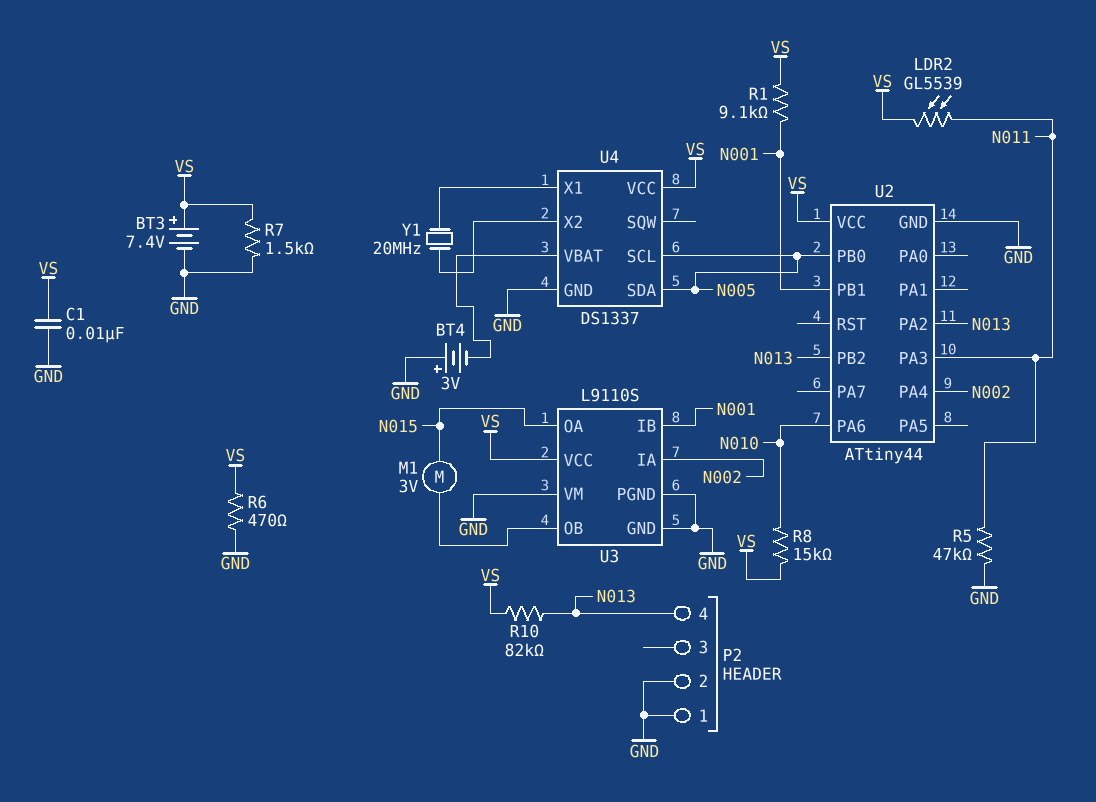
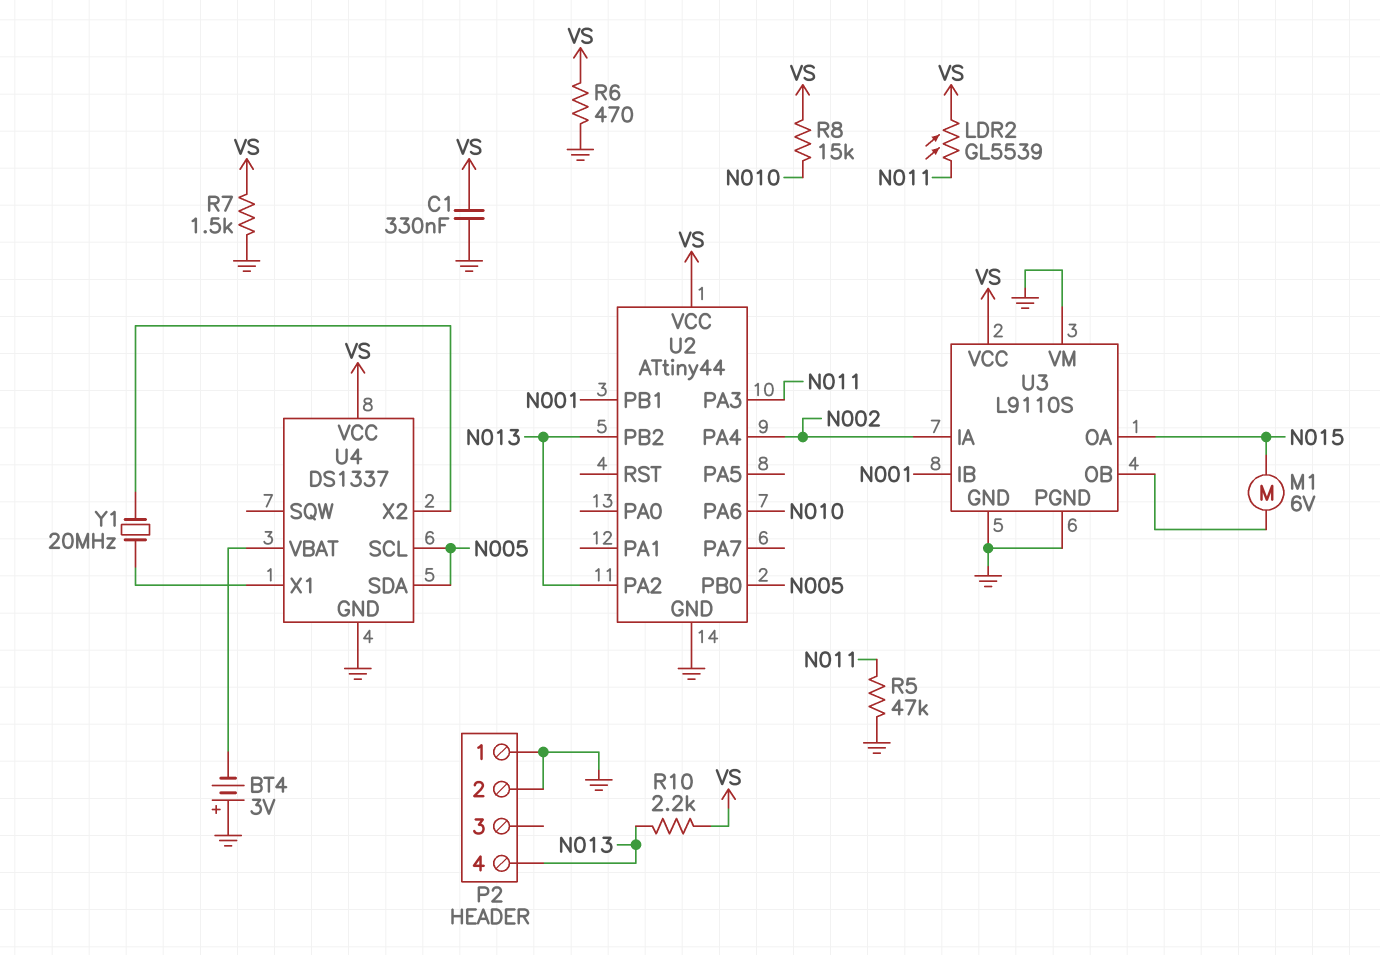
BT3: 7.4V (plus VS, minus GND) -> none
C1: 10nF (GND, VS) -> 330nF (GND, VS)
M1: motor 3V (N015, U3/OB) -> motor 6V (N015, U3/OB)
R1: 9.1k (N001, VS) -> none
R10: 82k (N013, VS) -> 2.2k (N013, VS)

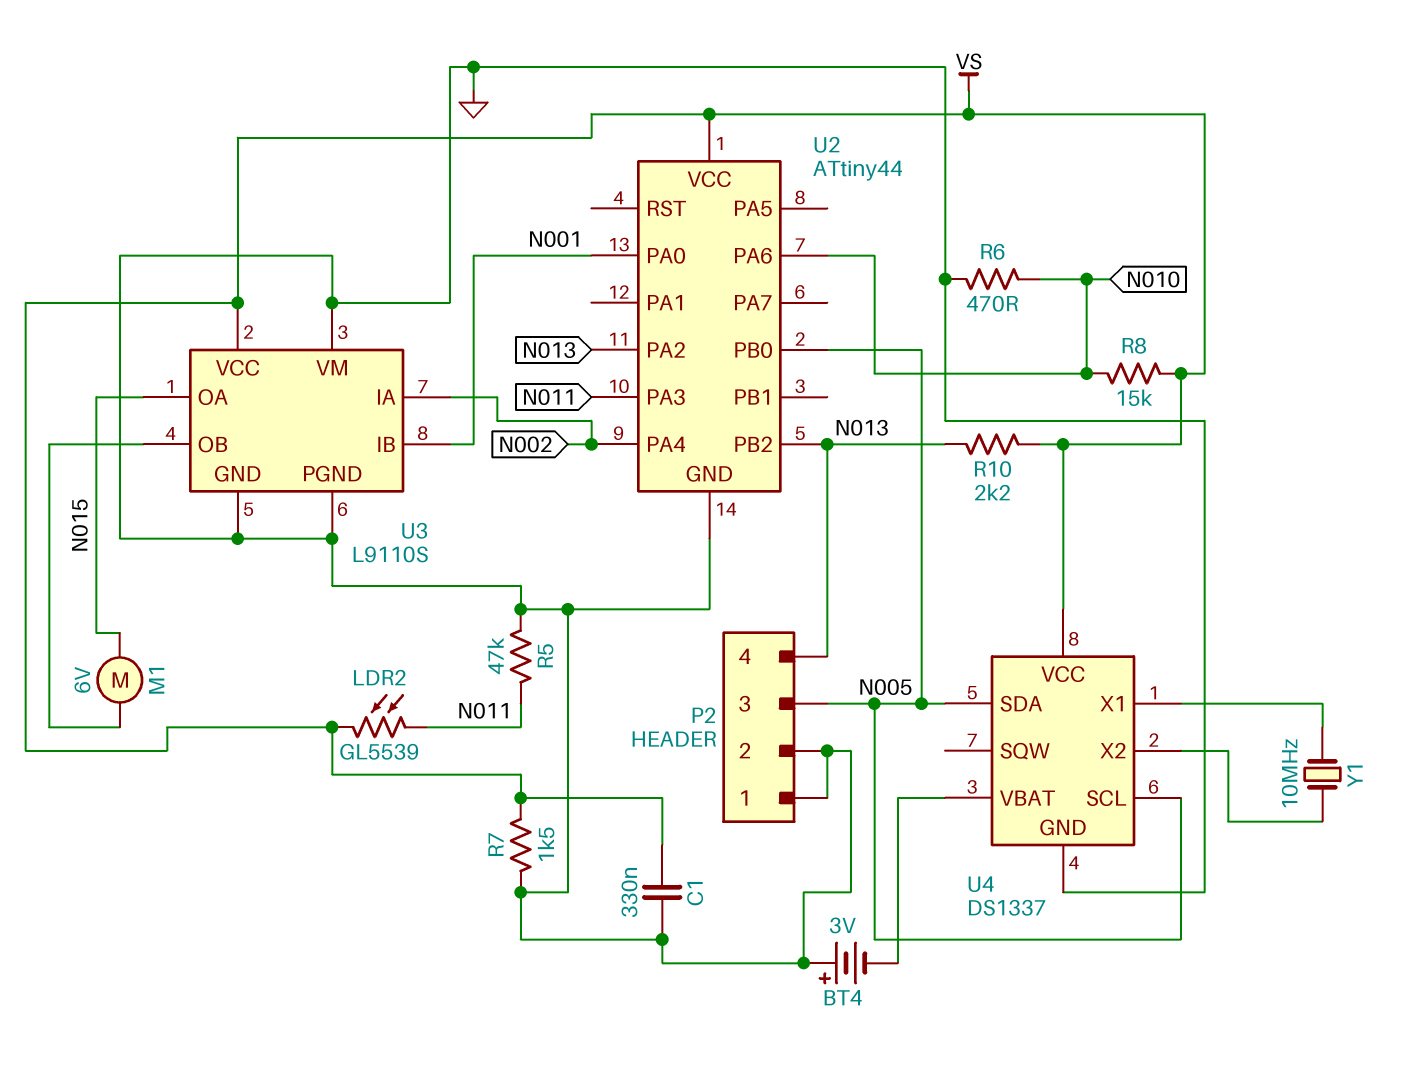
P2 pin 3: none -> N005
R6: 470 (GND, VS) -> 470 (GND, N010)
U2 pin PA0: none -> N001
U2 pin PB1: N001 -> none
Y1: 20MHz (U4/X1, U4/X2) -> 10MHz (U4/X1, U4/X2)

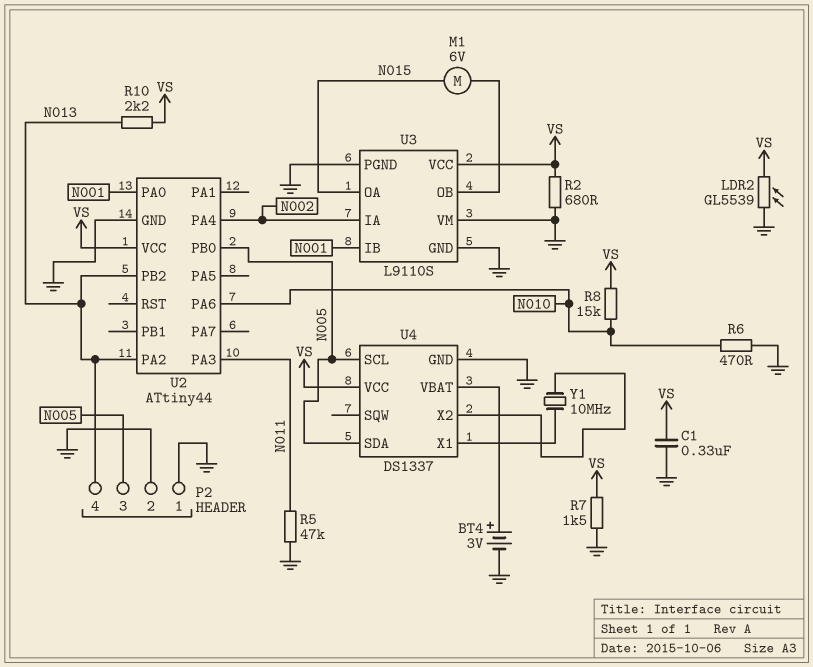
BT4: 3V (plus GND, minus U4/VBAT) -> 3V (plus U4/VBAT, minus GND)
LDR2: GL5539 (N011, VS) -> GL5539 (GND, VS)
R2: none -> 680 (GND, VS)

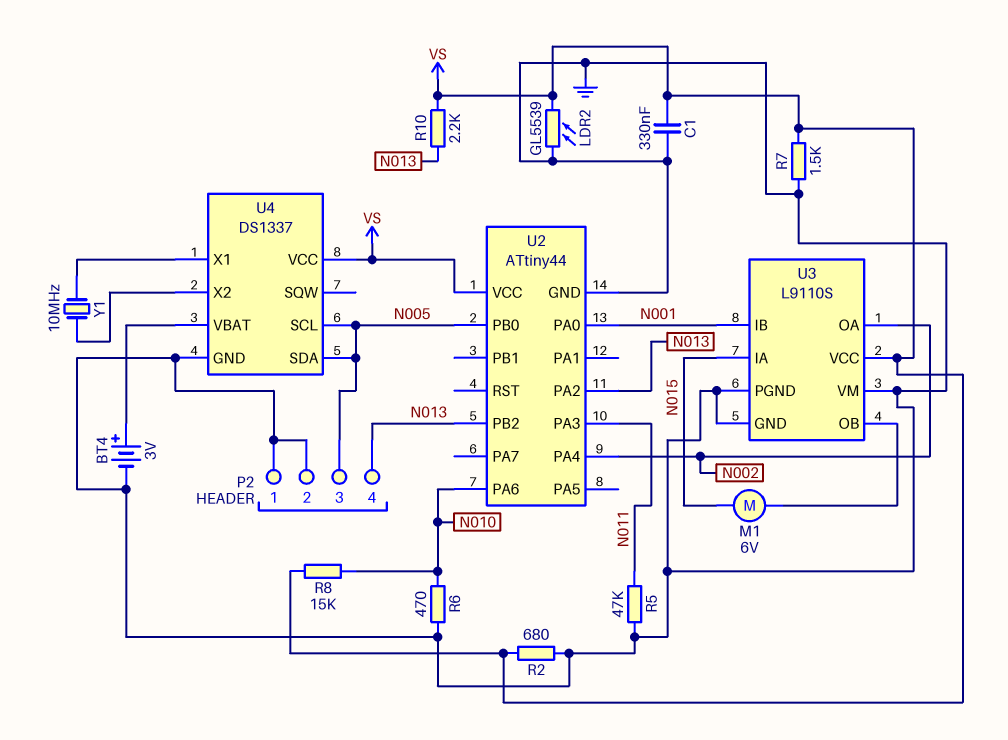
U3 pin IA: N002 -> N015
U3 pin OA: N015 -> N002

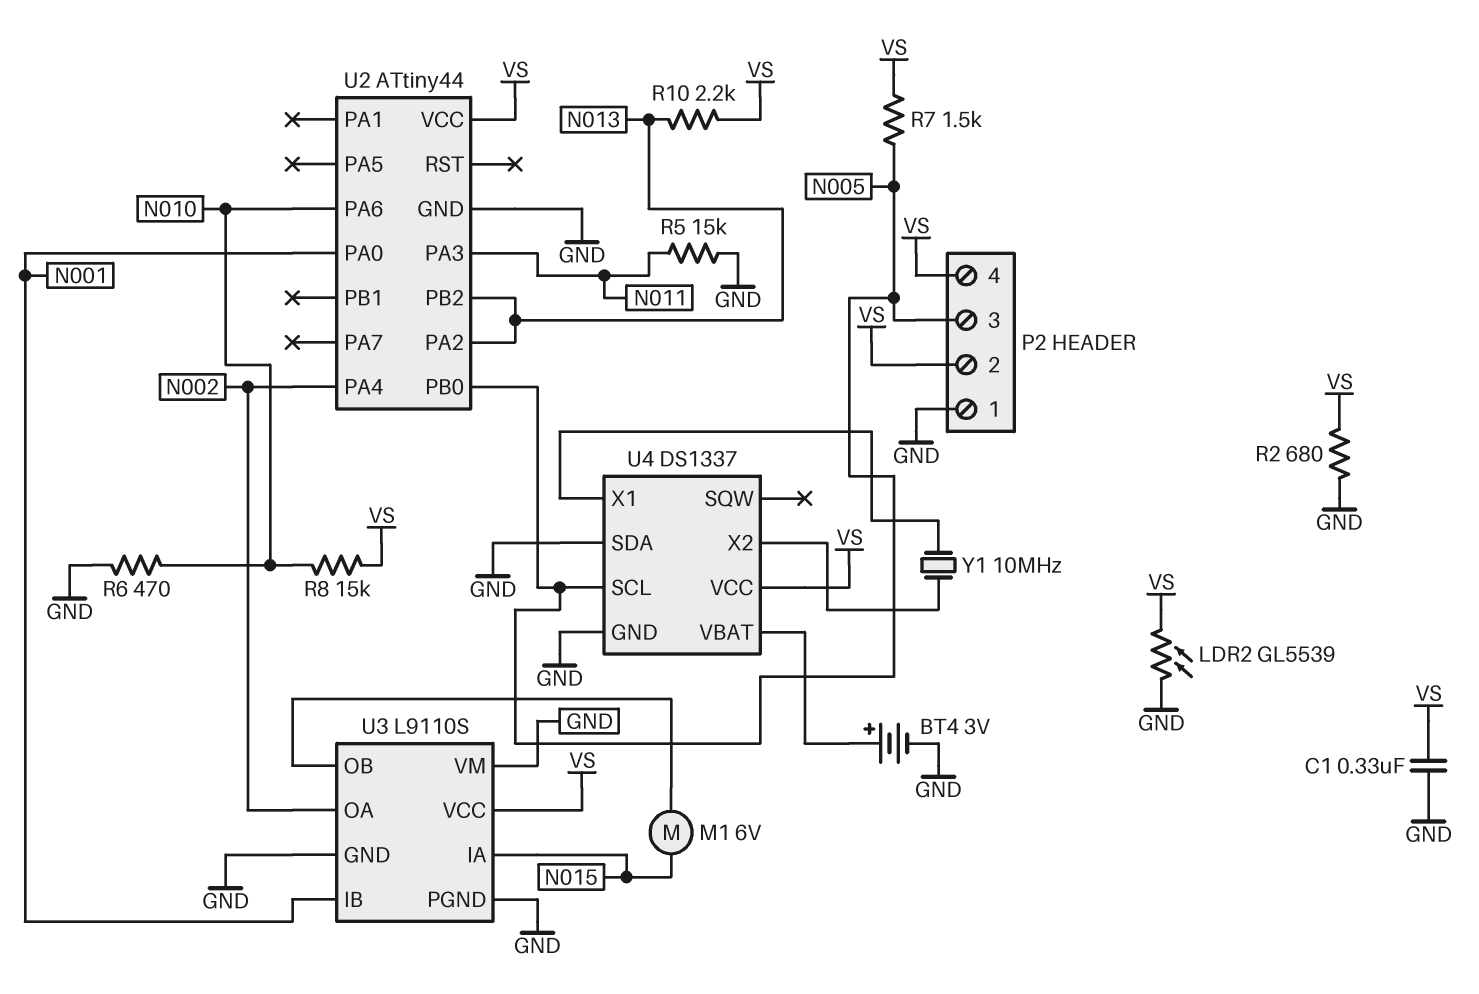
P2 pin 2: GND -> VS
P2 pin 4: N013 -> VS
R5: 47k (GND, N011) -> 15k (GND, N011)
R7: 1.5k (GND, VS) -> 1.5k (N005, VS)
U4 pin SDA: N005 -> GND

